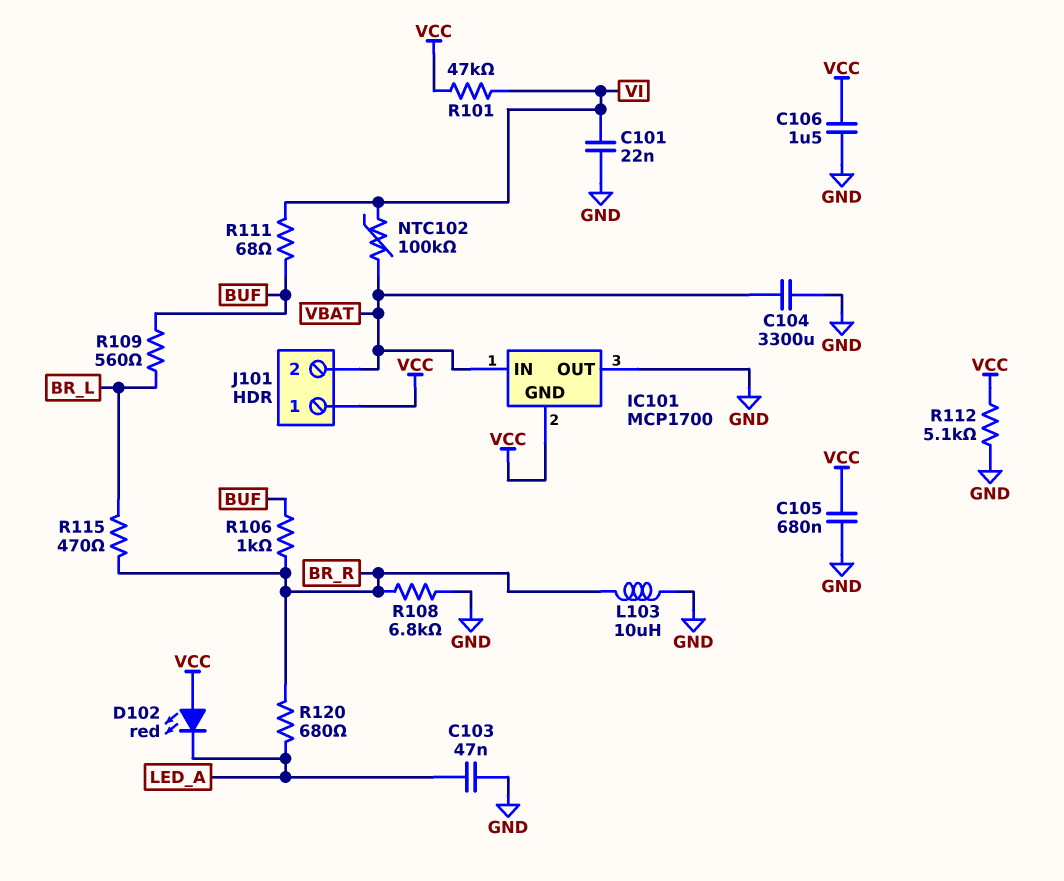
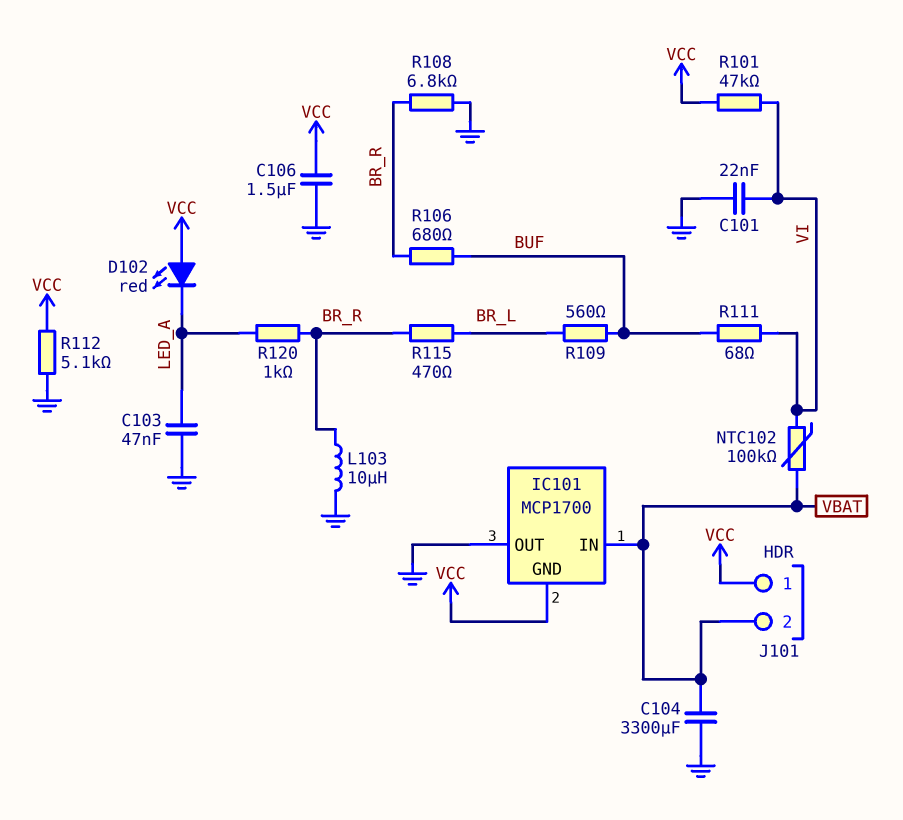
C105: 680nF (GND, VCC) -> none
R106: 1k (BR_R, BUF) -> 680 (BR_R, BUF)
R120: 680 (BR_R, LED_A) -> 1k (BR_R, LED_A)

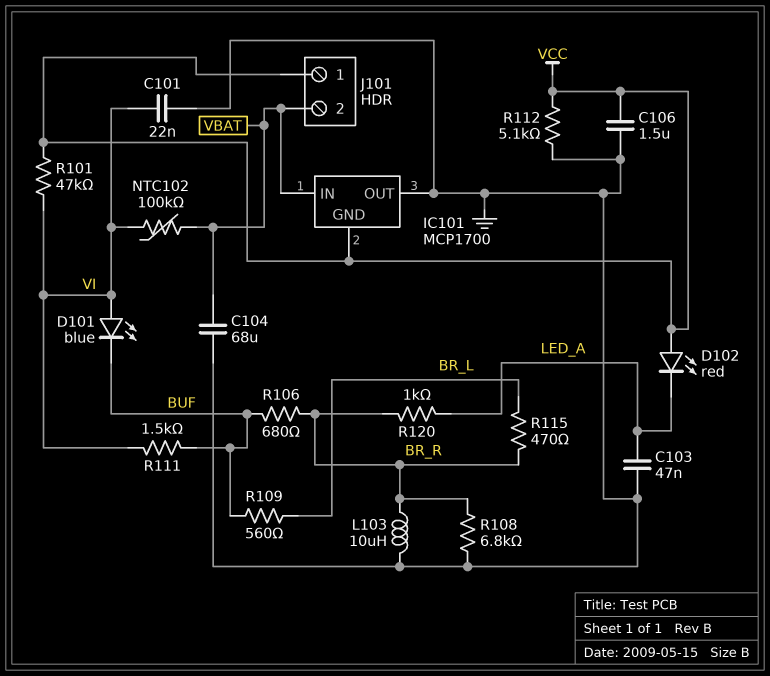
C104: 3300uF (GND, VBAT) -> 68uF (GND, VBAT)
D101: none -> LED blue (A VI, K BUF)
R111: 68 (BUF, VI) -> 1.5k (BUF, VI)

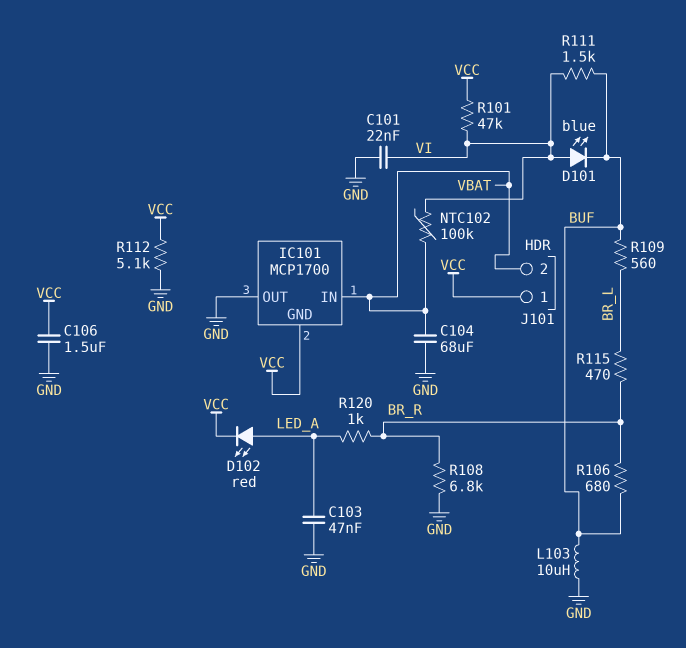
D102: LED red (A VCC, K LED_A) -> LED red (A LED_A, K VCC)
L103: 10uH (BR_R, GND) -> 10uH (BUF, GND)

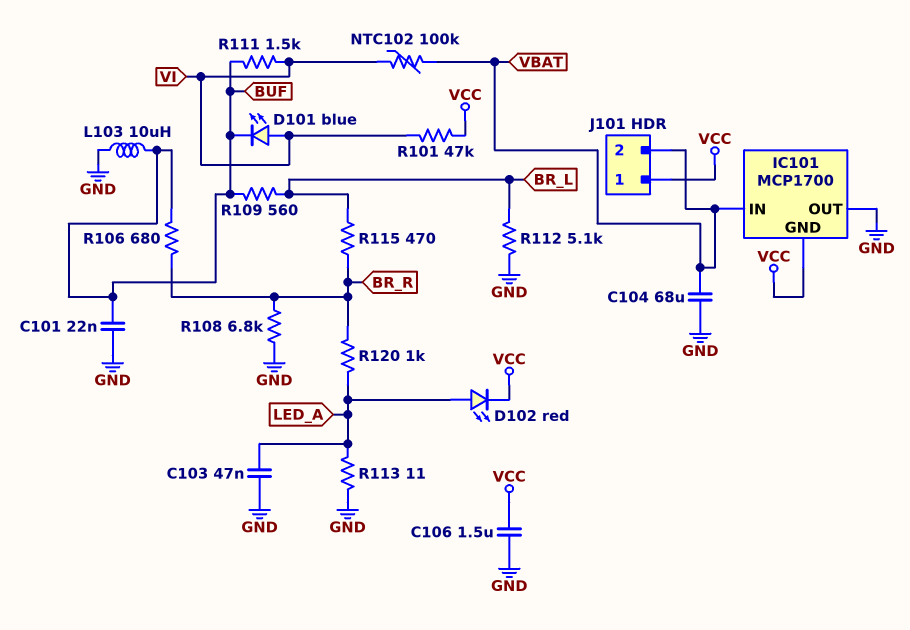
C101: 22nF (GND, VI) -> 22nF (BUF, GND)
R112: 5.1k (GND, VCC) -> 5.1k (BR_L, GND)
R113: none -> 11 (GND, LED_A)

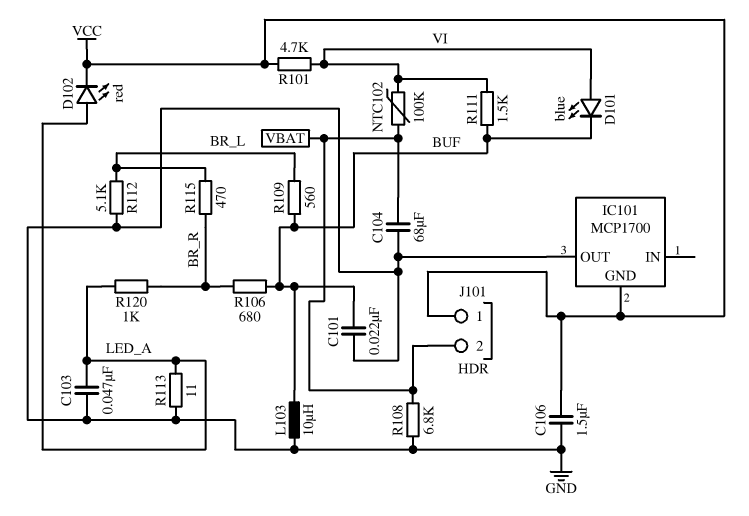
IC101 pin IN: VBAT -> none
R101: 47k (VCC, VI) -> 4.7k (VCC, VI)
R108: 6.8k (BR_R, GND) -> 6.8k (GND, VBAT)

